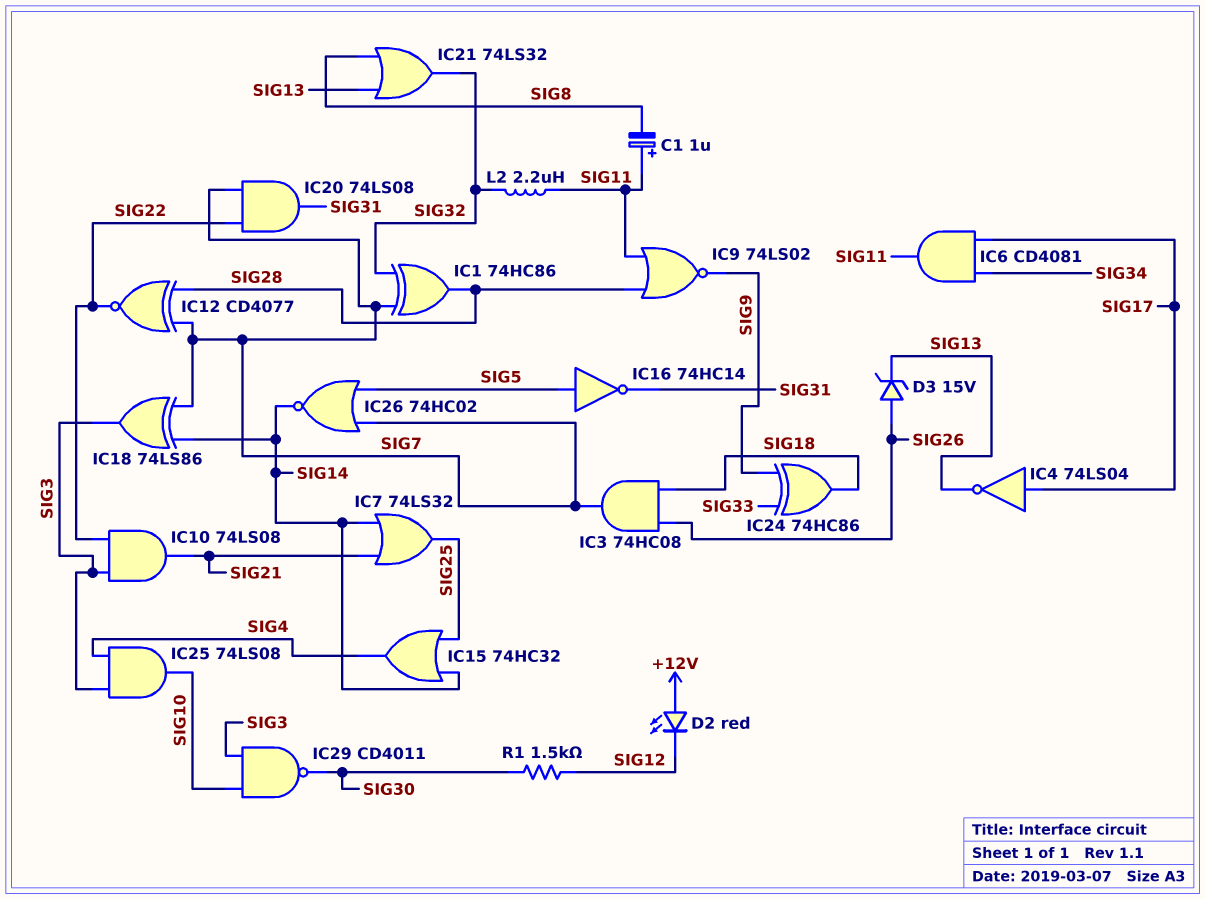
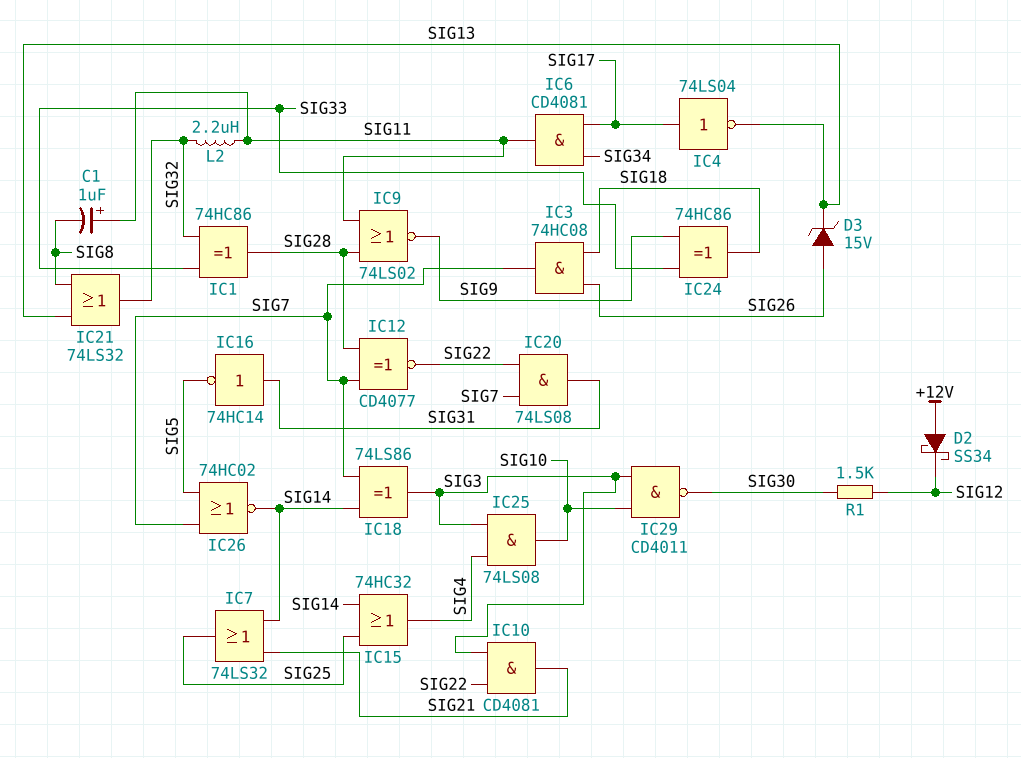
D2: LED red (A +12V, K SIG12) -> schottky SS34 (A +12V, K SIG12)
IC1: XOR 74HC86 (in SIG7, in SIG32, out SIG28) -> XOR 74HC86 (in SIG32, in SIG33, out SIG28)
IC10: AND 74LS08 (in SIG3, in SIG22, out SIG21) -> AND CD4081 (in SIG3, in SIG22, out SIG21)
IC16: NOT 74HC14 (in SIG5, out SIG31) -> NOT 74HC14 (in SIG31, out SIG5)

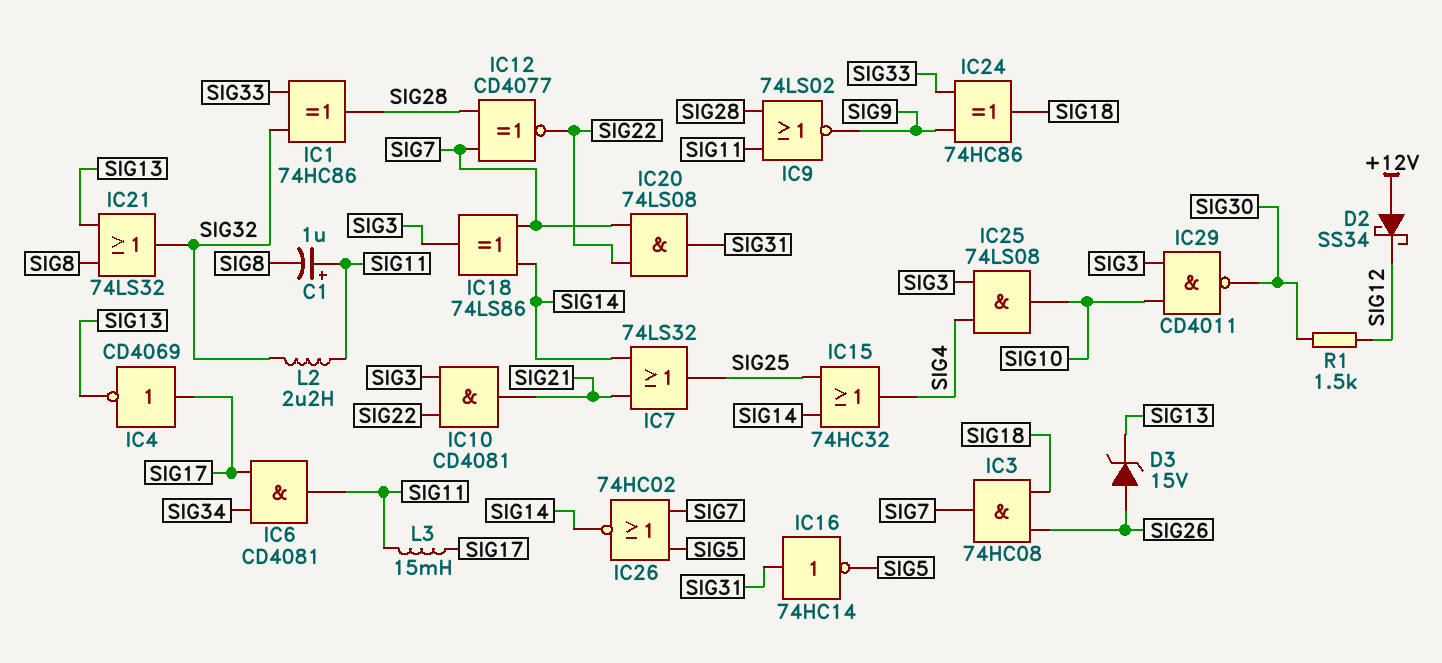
IC4: NOT 74LS04 (in SIG17, out SIG13) -> NOT CD4069 (in SIG17, out SIG13)
L3: none -> 15mH (SIG11, SIG17)

